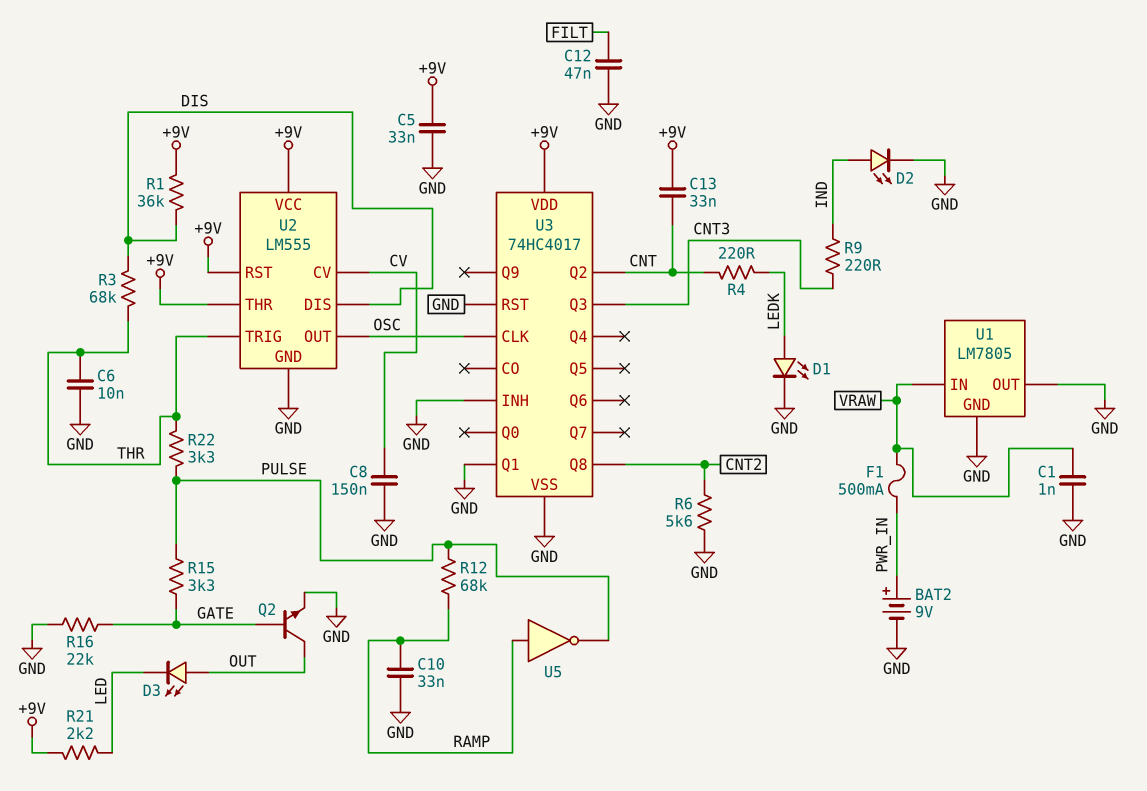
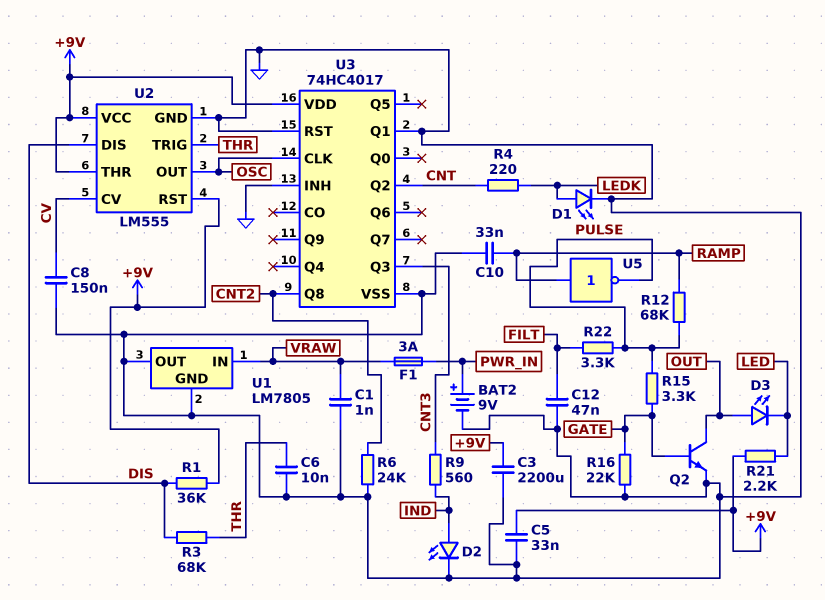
C3: none -> 2200uF (+9V, GND)
C13: 33nF (+9V, CNT) -> none
F1: 500mA (PWR_IN, VRAW) -> 3A (PWR_IN, VRAW)
R6: 5.6k (CNT2, GND) -> 24k (CNT2, GND)
R9: 220 (CNT3, IND) -> 560 (CNT3, IND)
R22: 3.3k (PULSE, THR) -> 3.3k (FILT, PULSE)

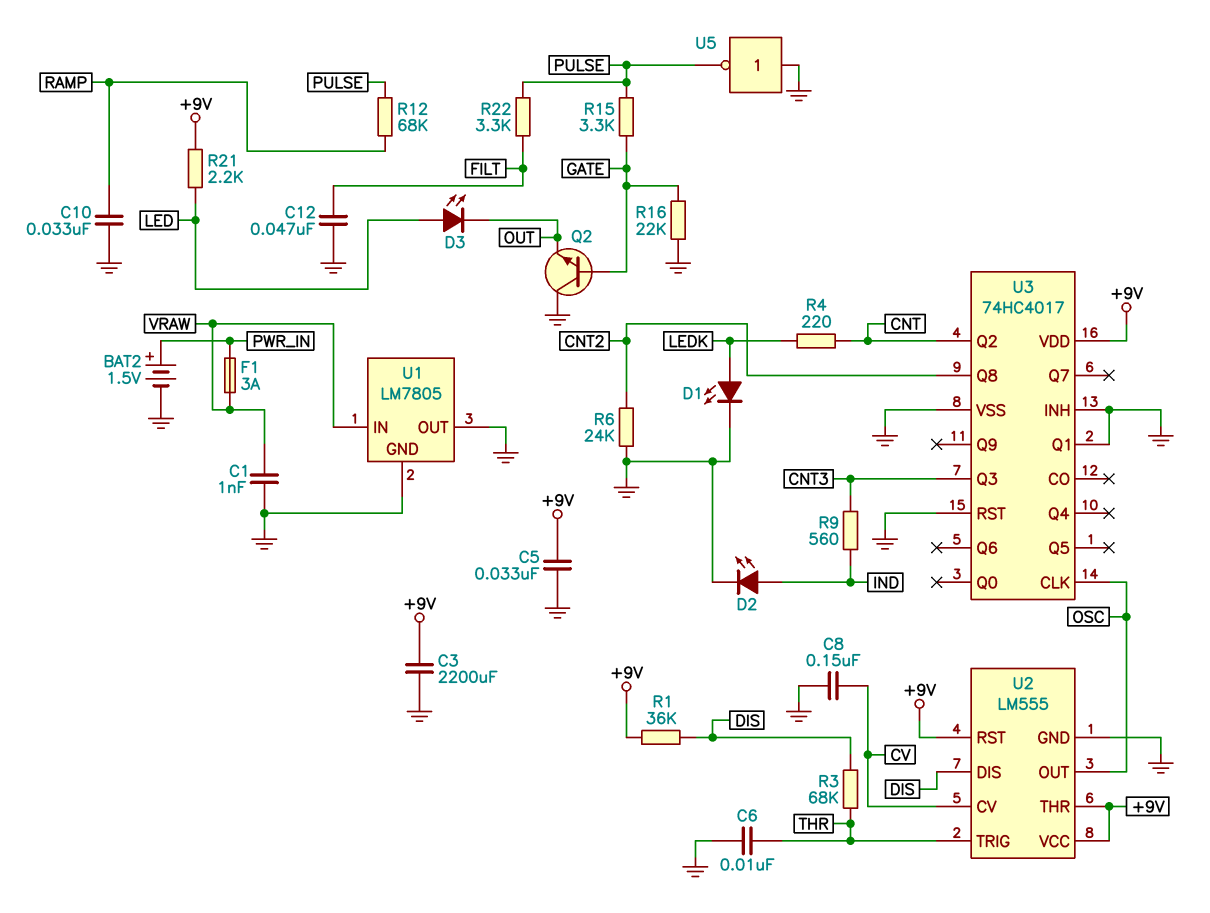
BAT2: 9V (plus PWR_IN, minus GND) -> 1.5V (plus PWR_IN, minus GND)
D3: LED (A OUT, K LED) -> LED (A LED, K OUT)
Q2: NPN (B GATE, C OUT, E GND) -> NPN (B GATE, C GND, E OUT)
U5: NOT (in RAMP, out PULSE) -> NOT (in GND, out PULSE)

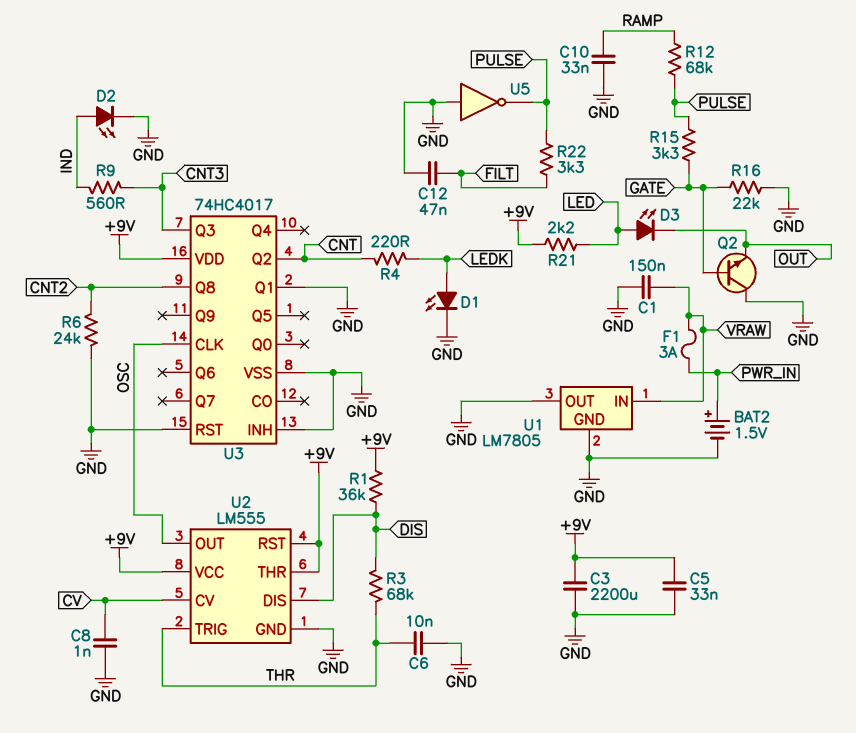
C1: 1nF (GND, VRAW) -> 150nF (GND, VRAW)
C8: 150nF (CV, GND) -> 1nF (CV, GND)

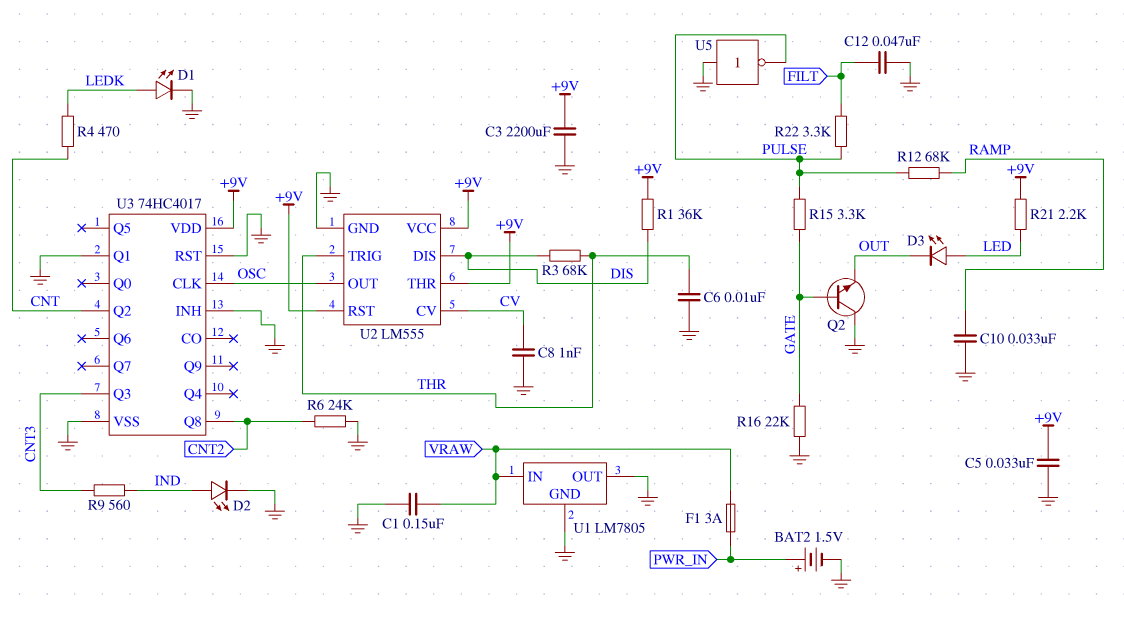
R4: 220 (CNT, LEDK) -> 470 (CNT, LEDK)

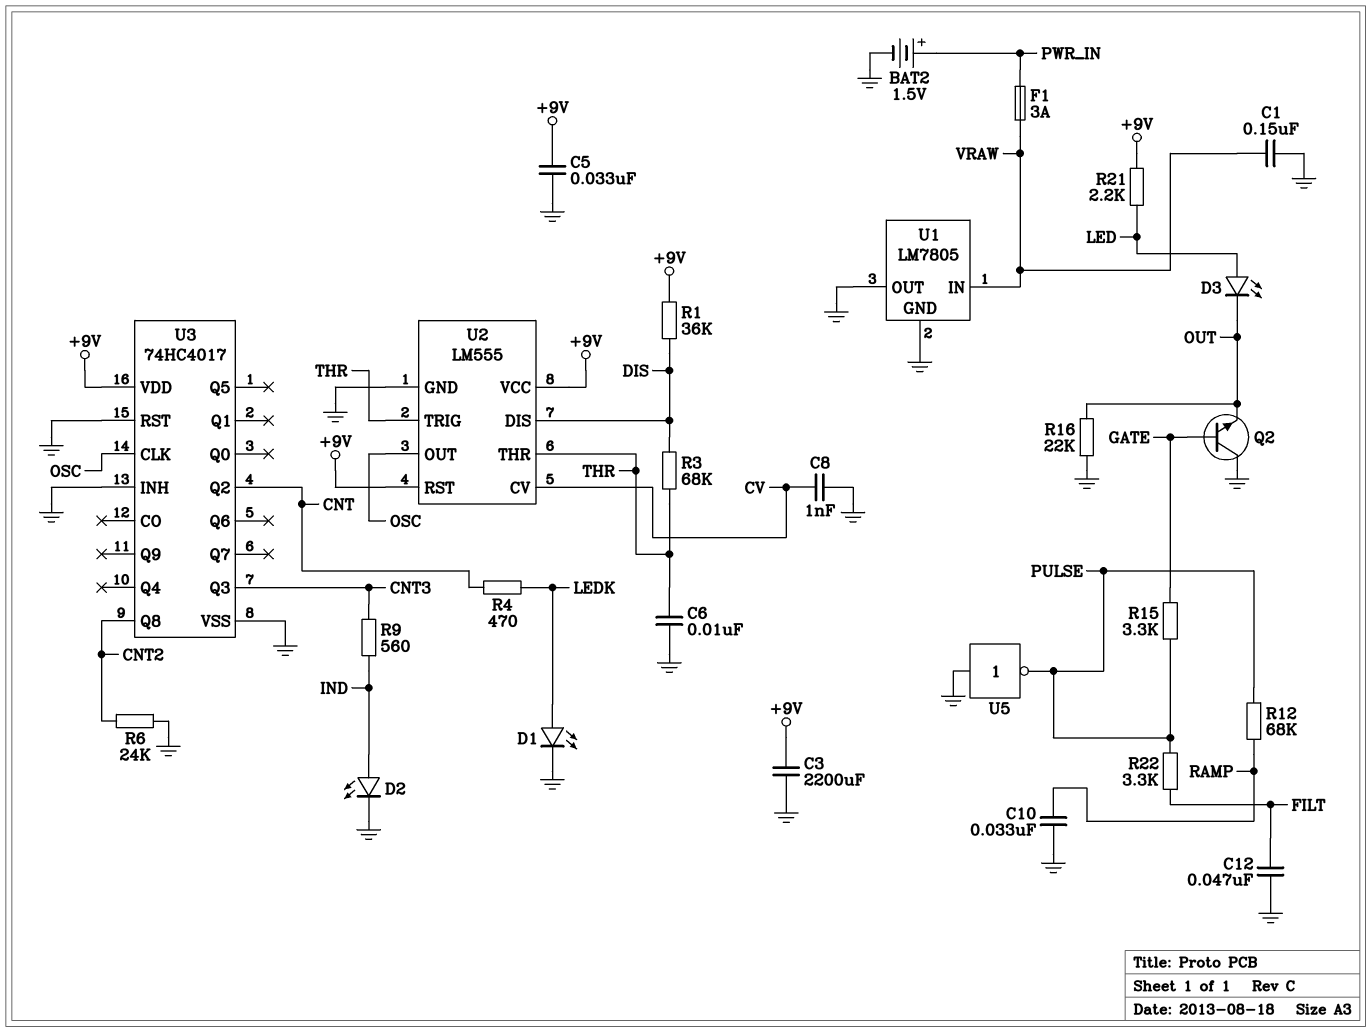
R16: 22k (GATE, GND) -> 22k (GND, OUT)
U2 pin THR: +9V -> THR
U3 pin Q1: GND -> none

